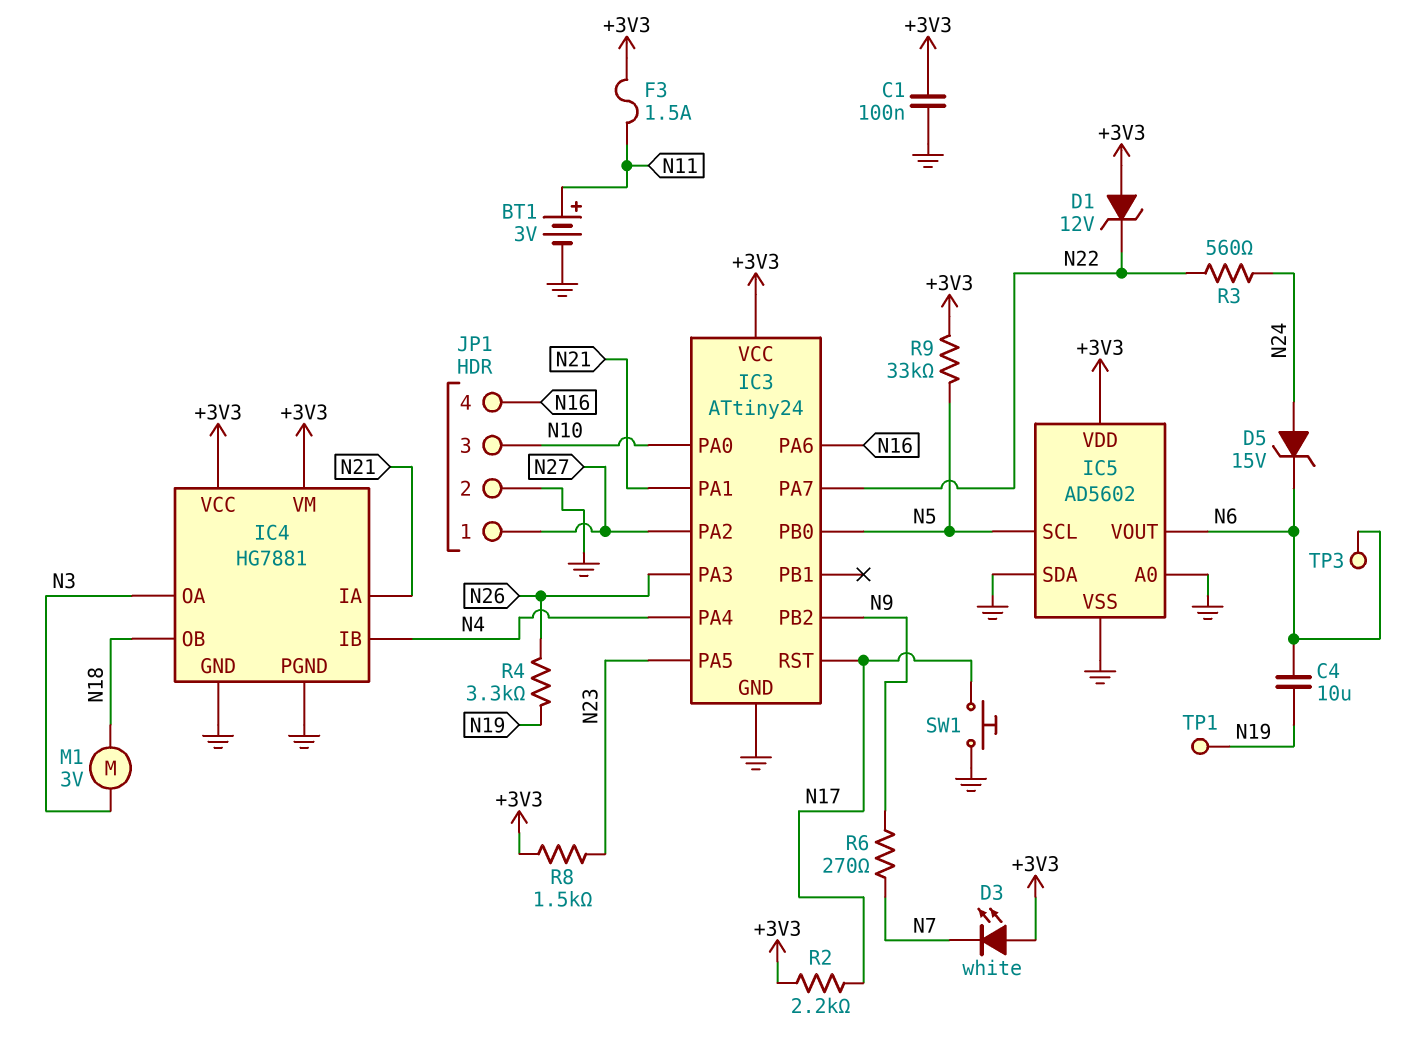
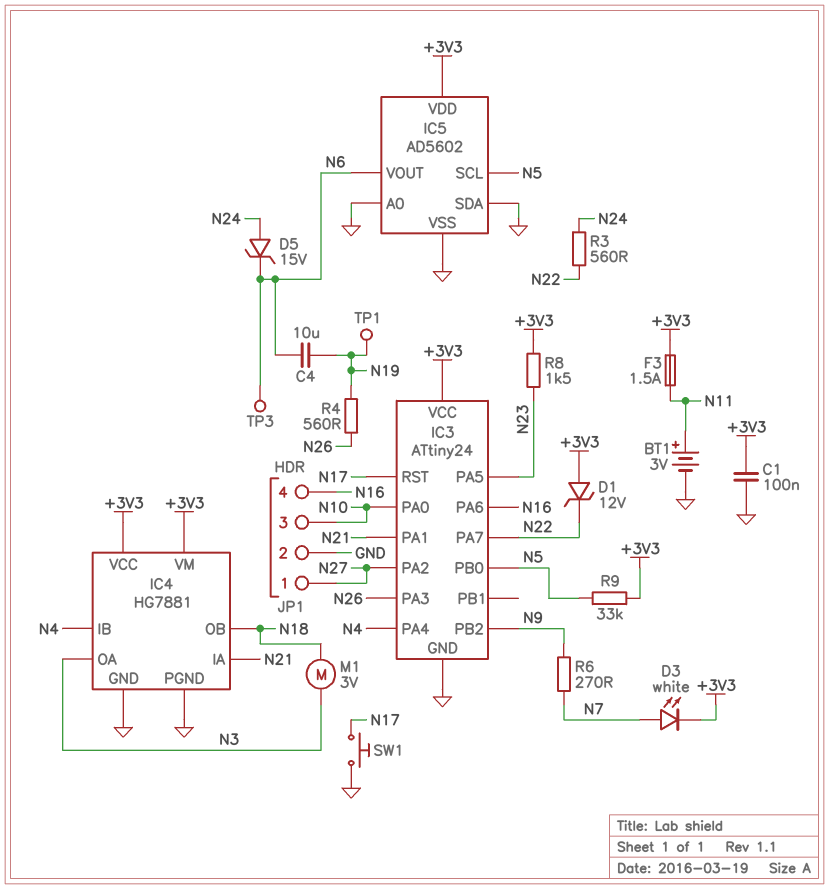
D3: LED white (A +3V3, K N7) -> LED white (A N7, K +3V3)
R2: 2.2k (+3V3, N17) -> none
R4: 3.3k (N19, N26) -> 560 (N19, N26)

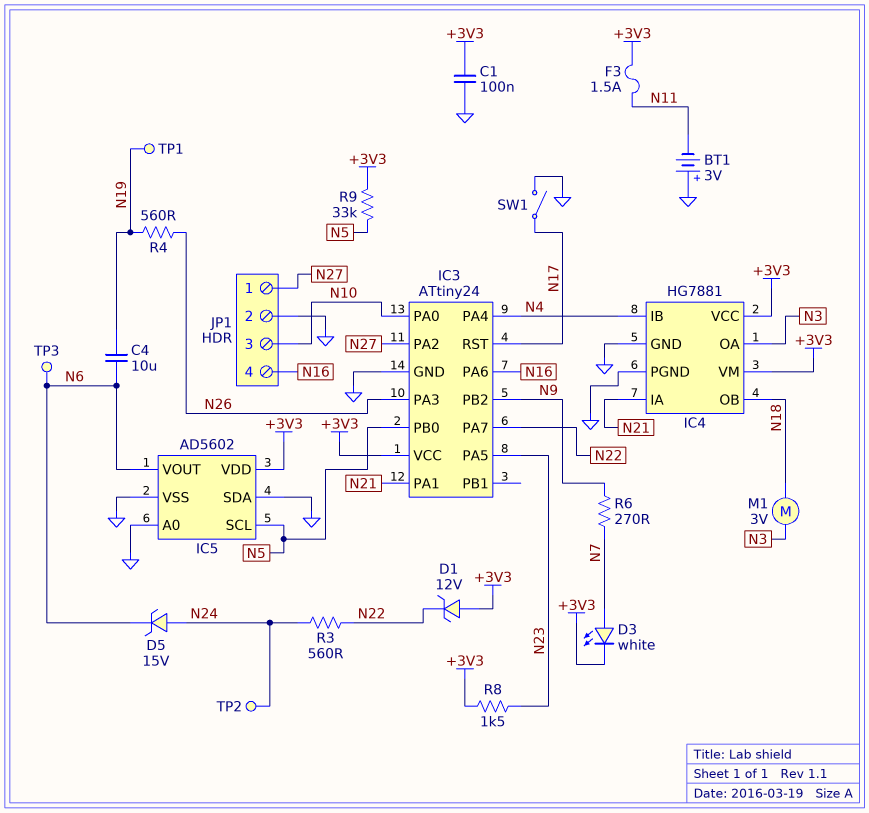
BT1: 3V (plus N11, minus GND) -> 3V (plus GND, minus N11)
SW1: button (GND, N17) -> switch (GND, N17)
TP2: none -> test point (N24)

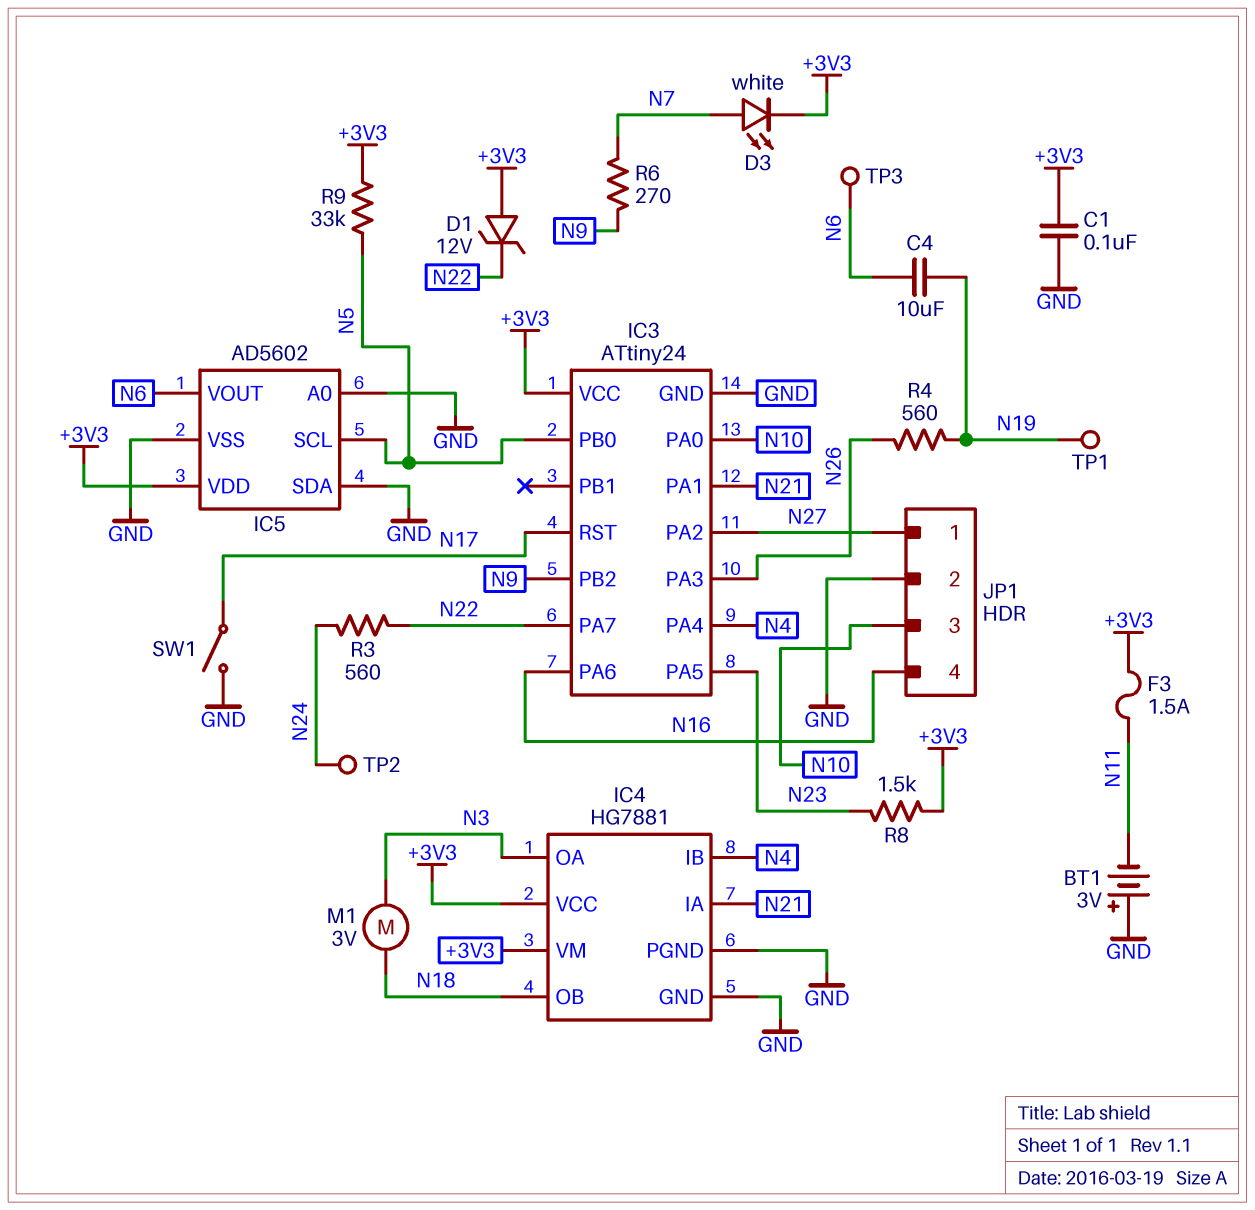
D5: zener 15V (A N24, K N6) -> none

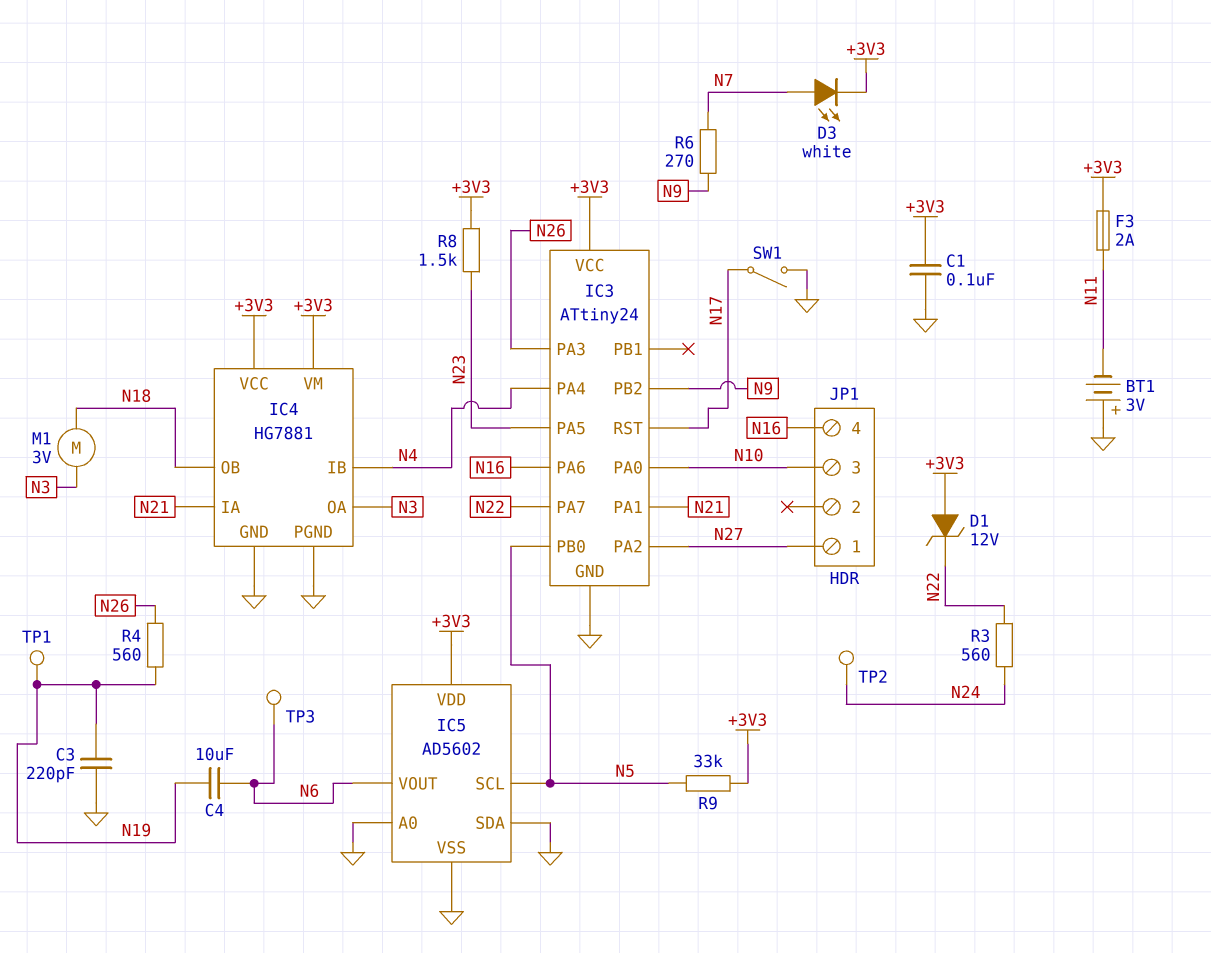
C3: none -> 220pF (GND, N19)
F3: 1.5A (+3V3, N11) -> 2A (+3V3, N11)
JP1 pin 2: GND -> none

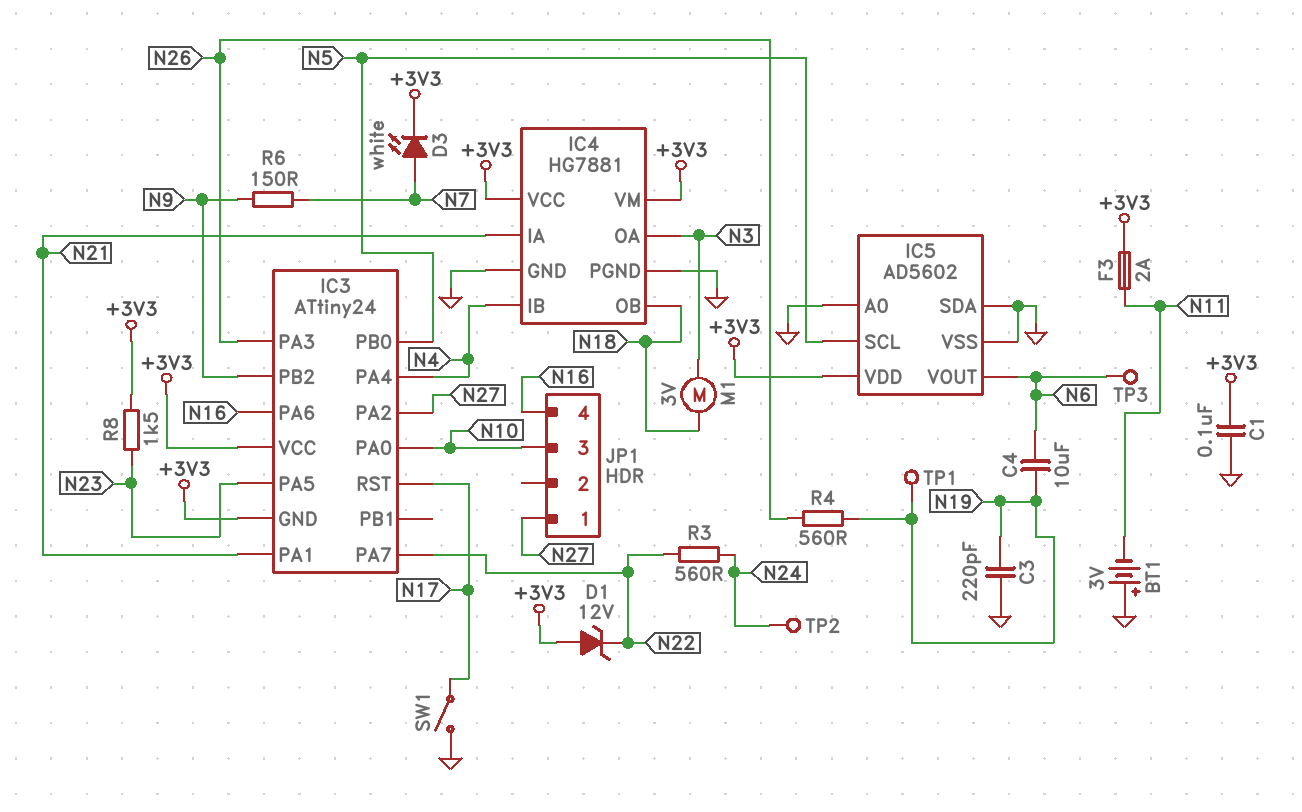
IC3 pin GND: GND -> +3V3
R6: 270 (N7, N9) -> 150 (N7, N9)
R9: 33k (+3V3, N5) -> none

